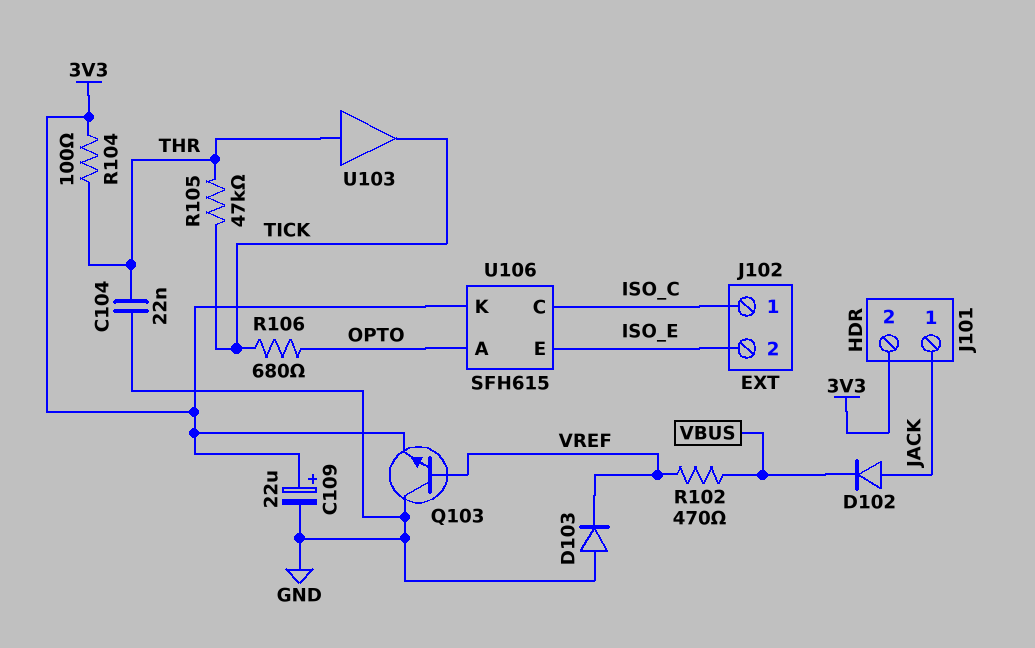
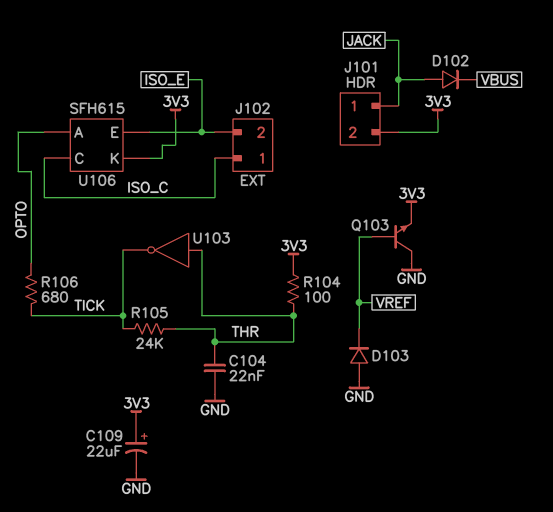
R102: 470 (VBUS, VREF) -> none
R105: 47k (THR, TICK) -> 24k (THR, TICK)
U103: buffer (in THR, out TICK) -> NOT (in THR, out TICK)

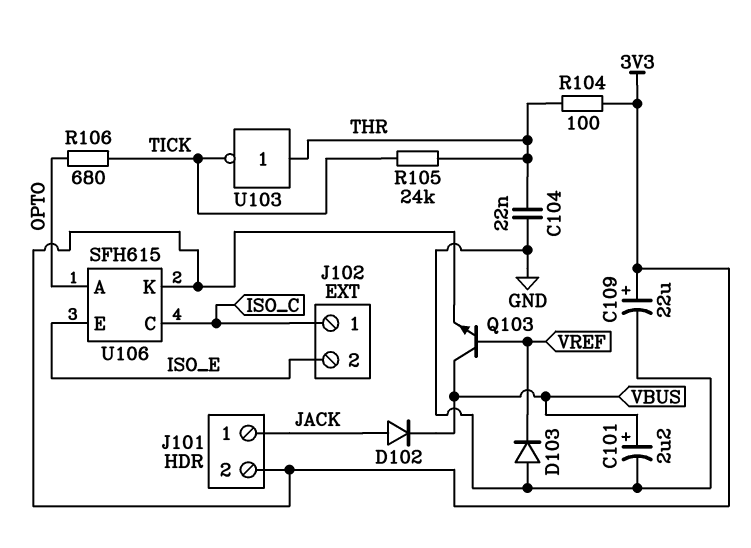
C101: none -> 2.2uF (plus VBUS, minus GND)
Q103: NPN (B VREF, C GND, E 3V3) -> NPN (B VREF, C VBUS, E 3V3)

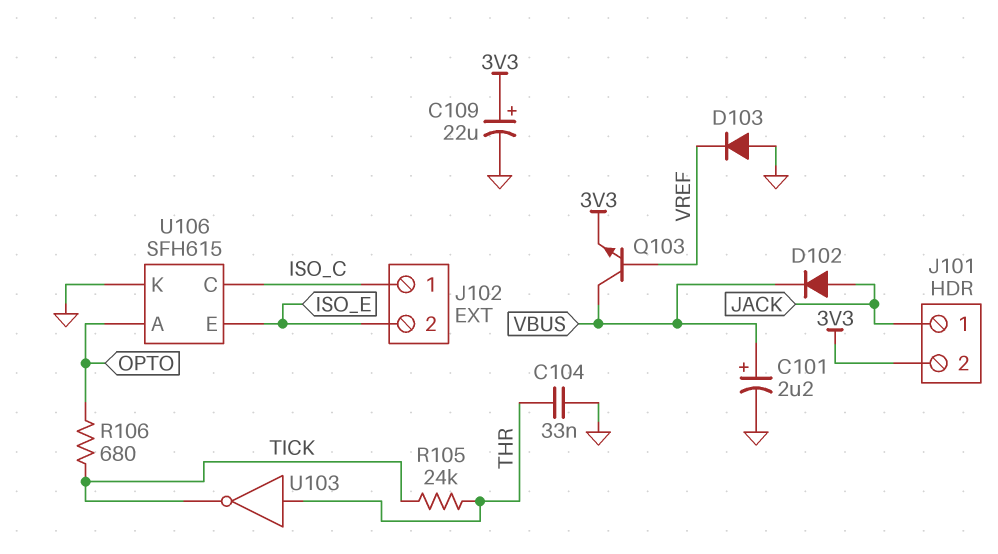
C104: 22nF (GND, THR) -> 33nF (GND, THR)
R104: 100 (3V3, THR) -> none
U106 pin K: 3V3 -> GND

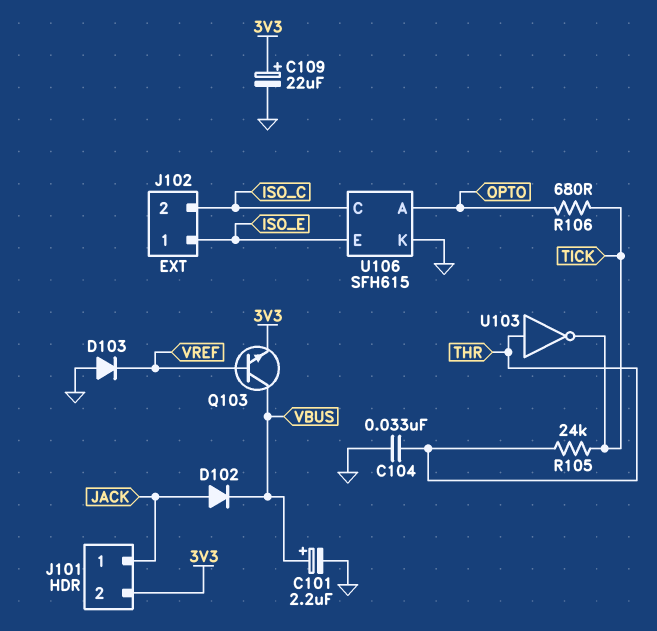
J102 pin 1: ISO_C -> ISO_E
J102 pin 2: ISO_E -> ISO_C

